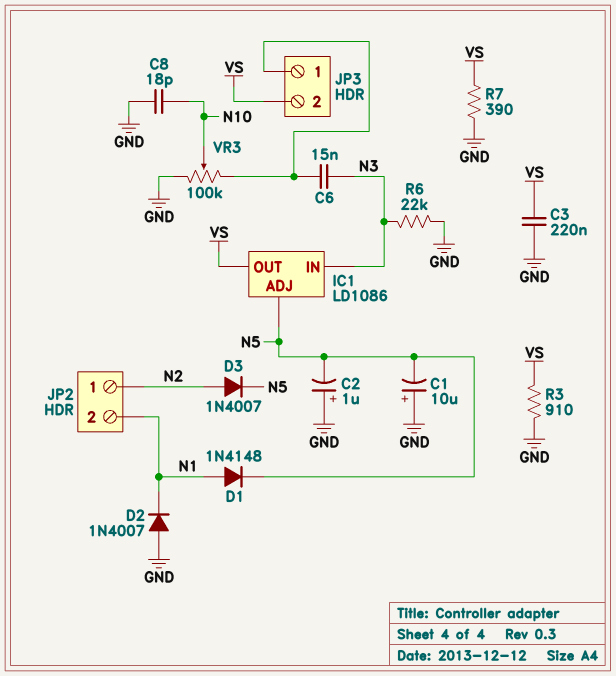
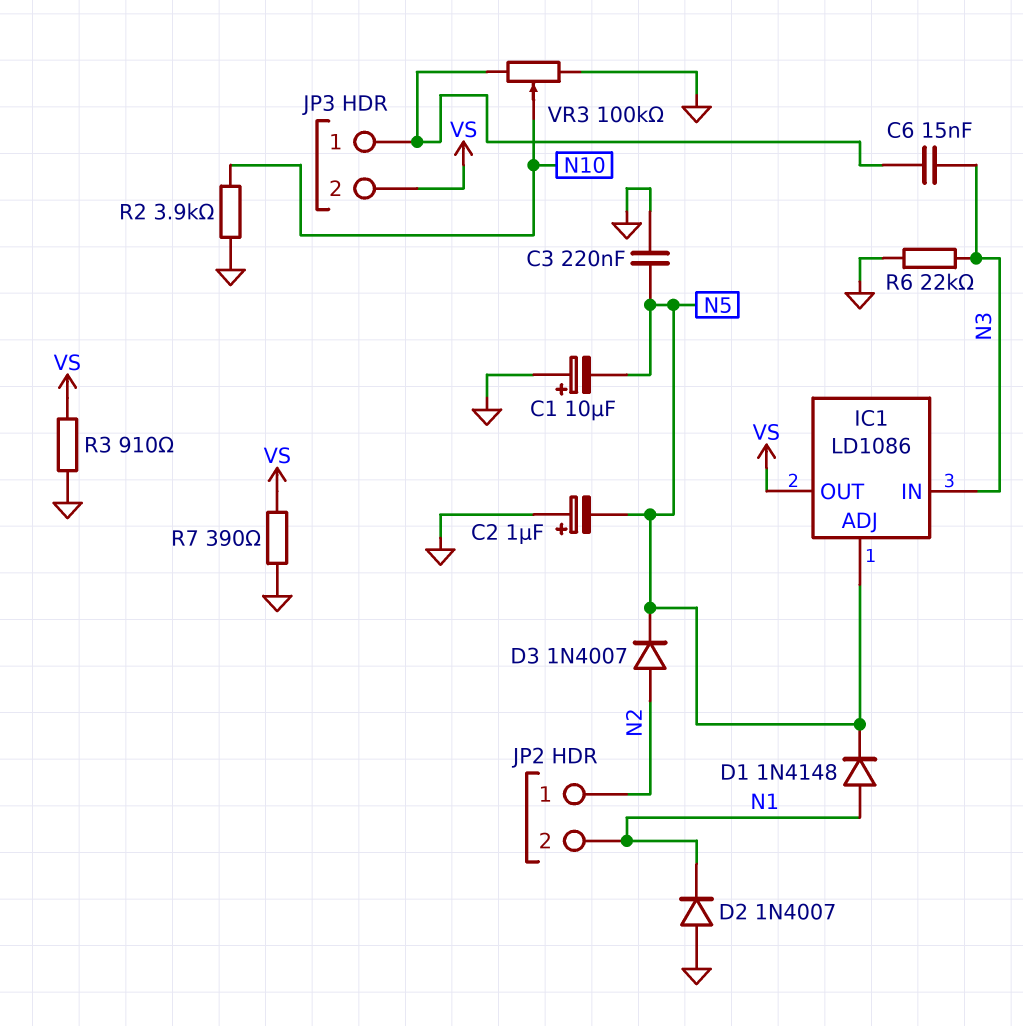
C3: 220nF (GND, VS) -> 220nF (GND, N5)
C8: 18pF (GND, N10) -> none
R2: none -> 3.9k (GND, N10)

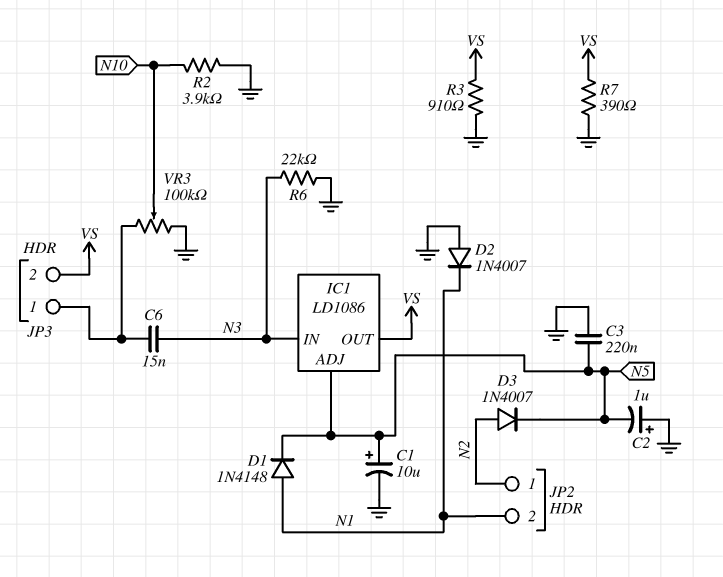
C1: 10uF (plus GND, minus N5) -> 10uF (plus N5, minus GND)

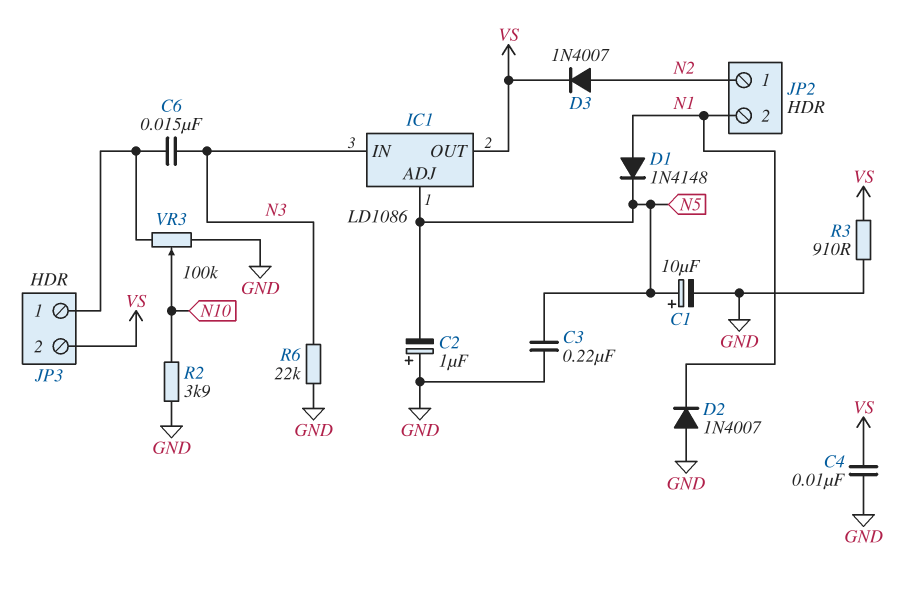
C4: none -> 10nF (GND, VS)
D3: diode 1N4007 (A N2, K N5) -> diode 1N4007 (A N2, K VS)
R7: 390 (GND, VS) -> none

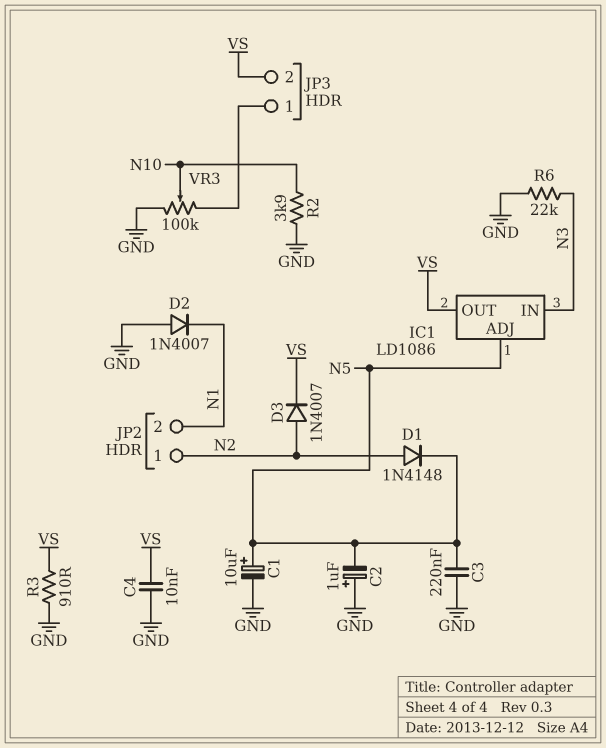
C6: 15nF (JP3/1, N3) -> none
D1: diode 1N4148 (A N1, K N5) -> diode 1N4148 (A N2, K N5)

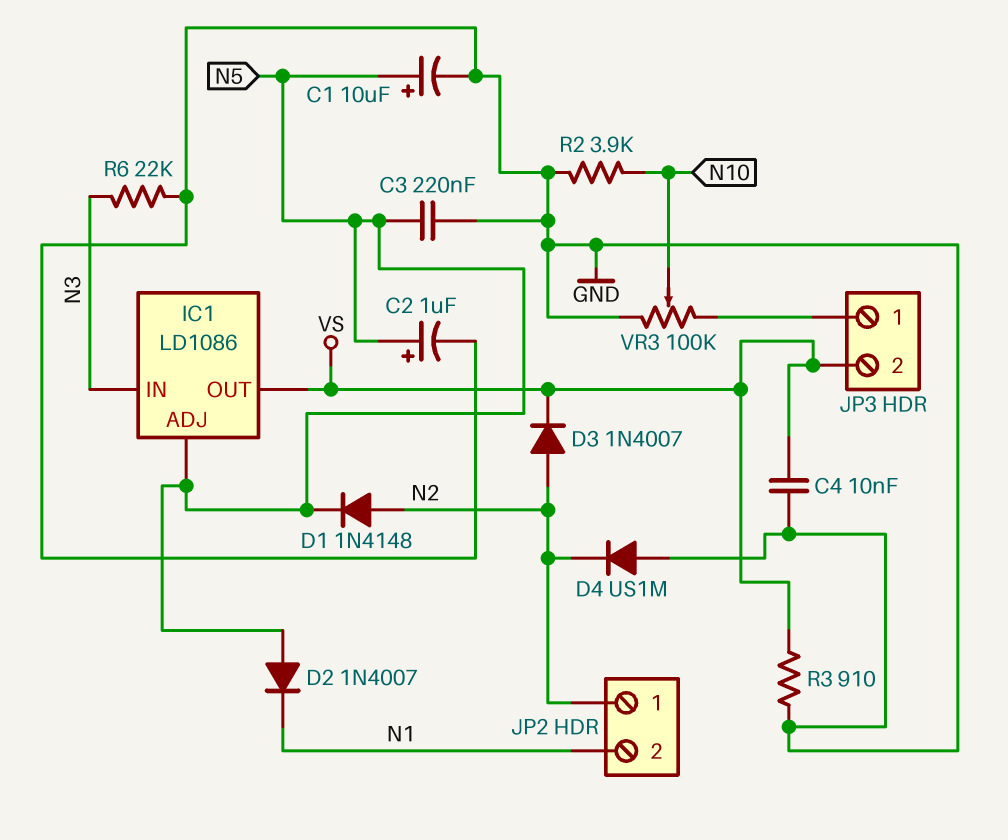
C2: 1uF (plus GND, minus N5) -> 1uF (plus N5, minus GND)
D2: diode 1N4007 (A GND, K N1) -> diode 1N4007 (A N5, K N1)
D4: none -> diode US1M (A GND, K N2)

